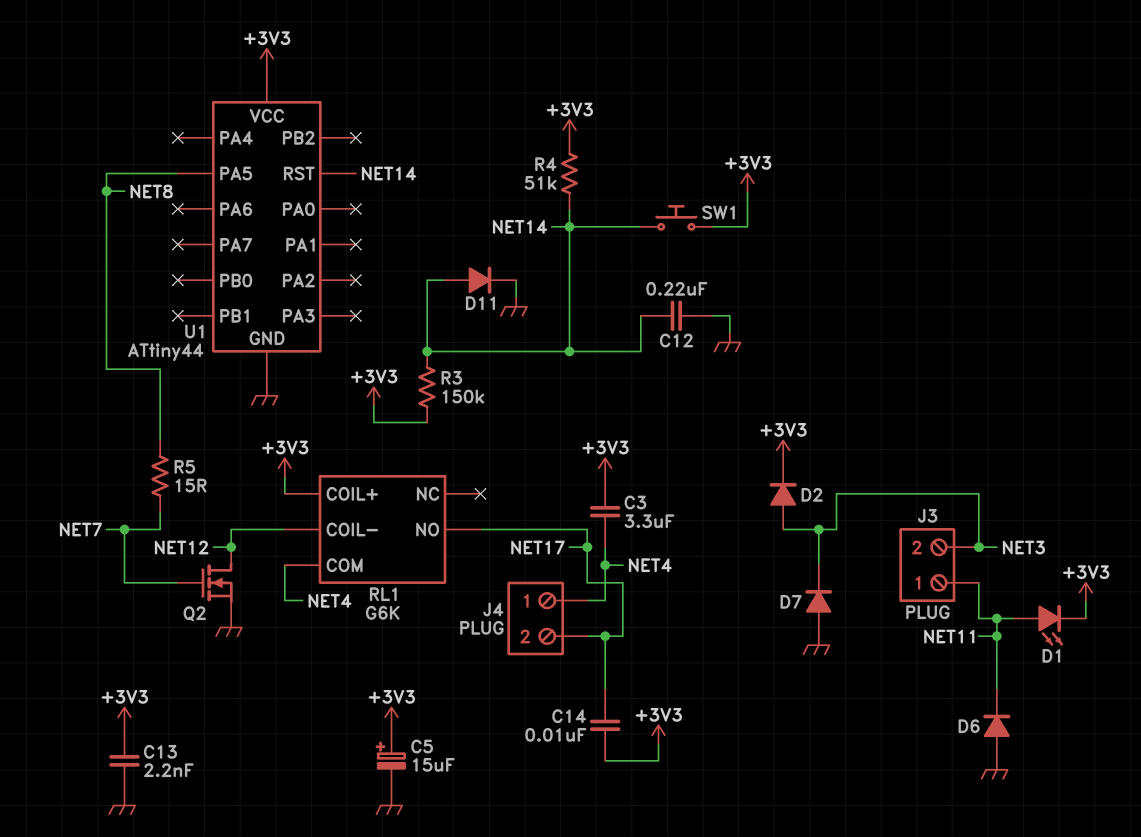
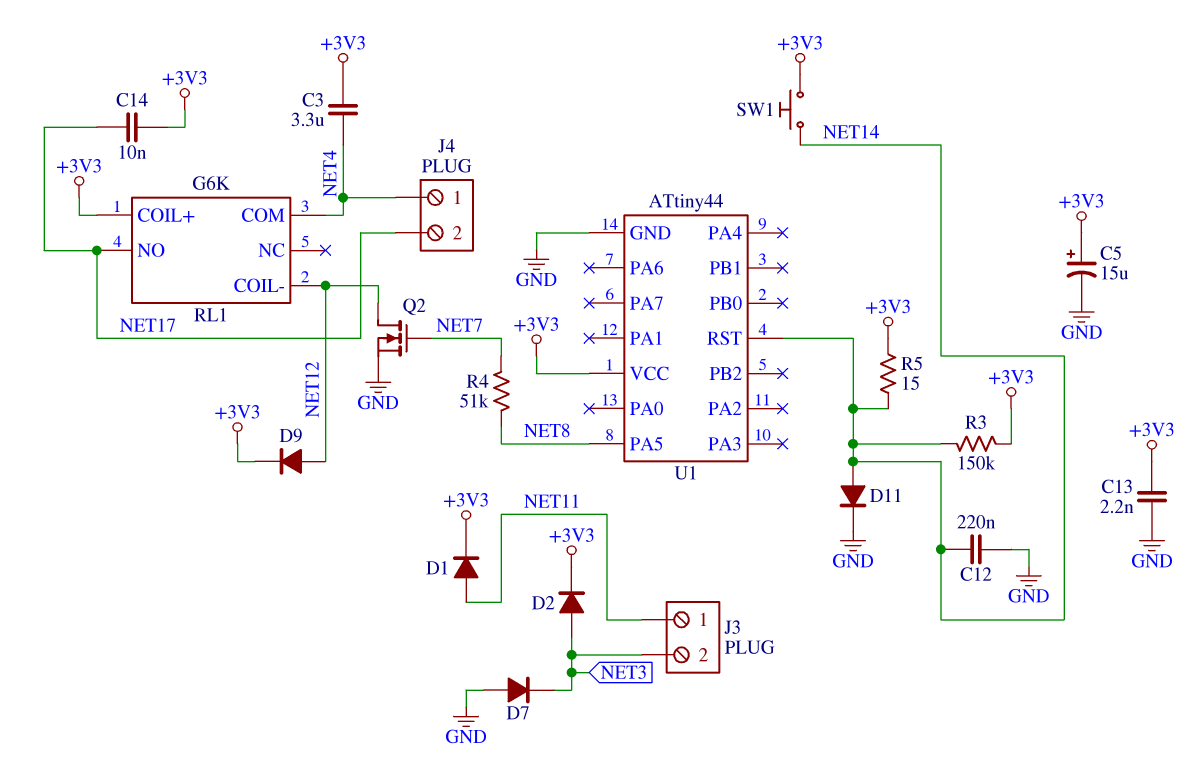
D1: LED (A NET11, K +3V3) -> diode (A NET11, K +3V3)
D6: diode (A GND, K NET11) -> none
D9: none -> diode (A NET12, K +3V3)
R4: 51k (+3V3, NET14) -> 51k (NET7, NET8)
R5: 15 (NET7, NET8) -> 15 (+3V3, NET14)

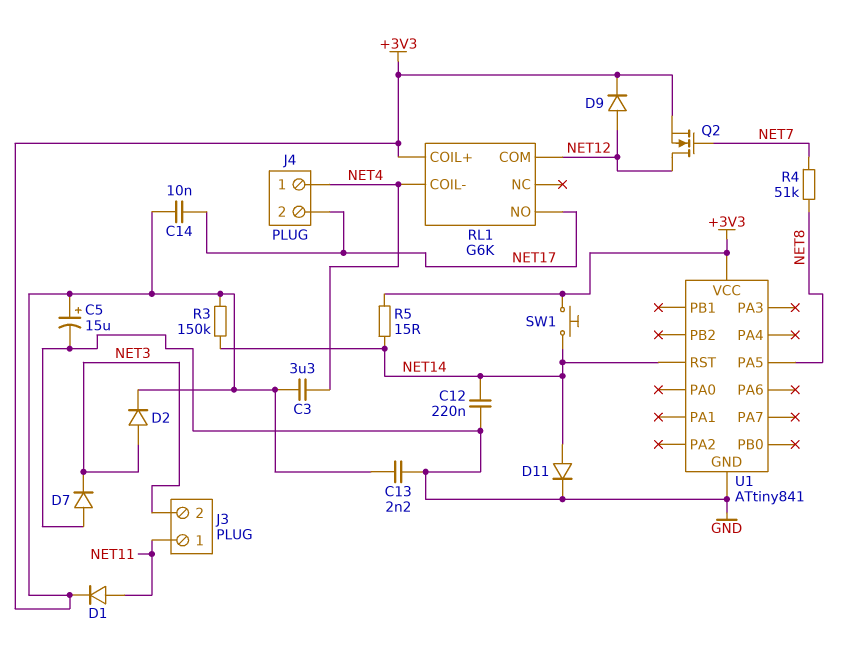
Q2: NMOS (G NET7, D NET12, S GND) -> NMOS (G NET7, D NET12, S +3V3)
RL1 pin COIL-: NET12 -> NET4
RL1 pin COM: NET4 -> NET12
U1: ATtiny44 -> ATtiny841

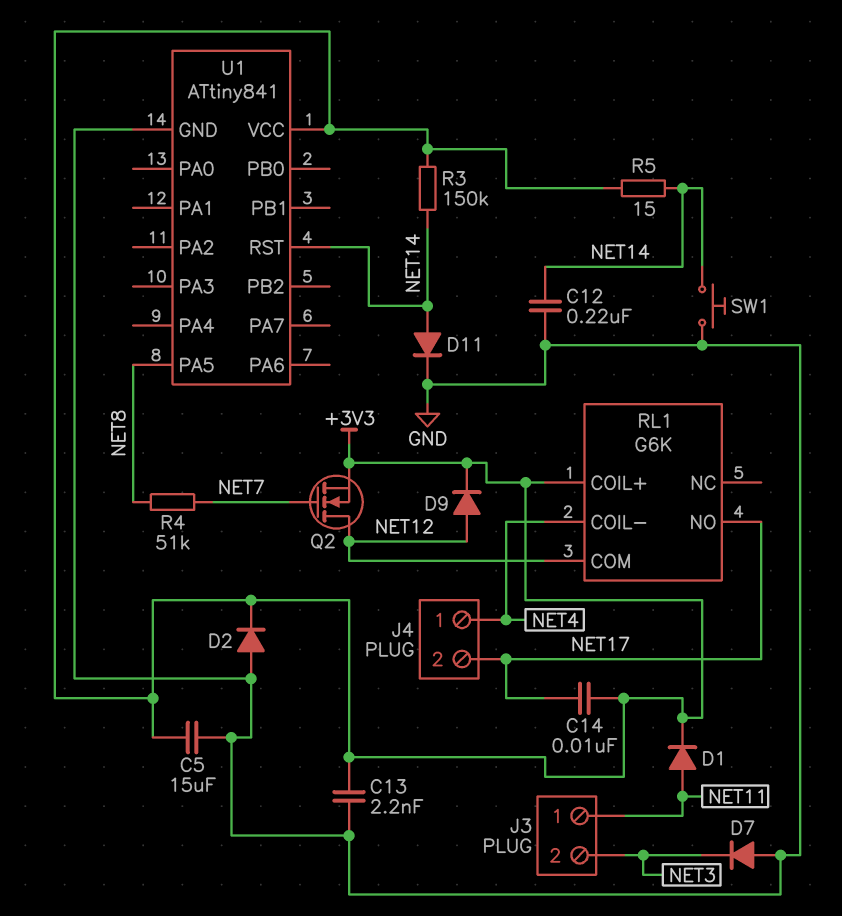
C3: 3.3uF (+3V3, NET4) -> none
C5: 15uF (plus +3V3, minus GND) -> 15uF (+3V3, GND)
D2: diode (A NET3, K +3V3) -> diode (A GND, K +3V3)
SW1: button (+3V3, NET14) -> button (GND, NET14)

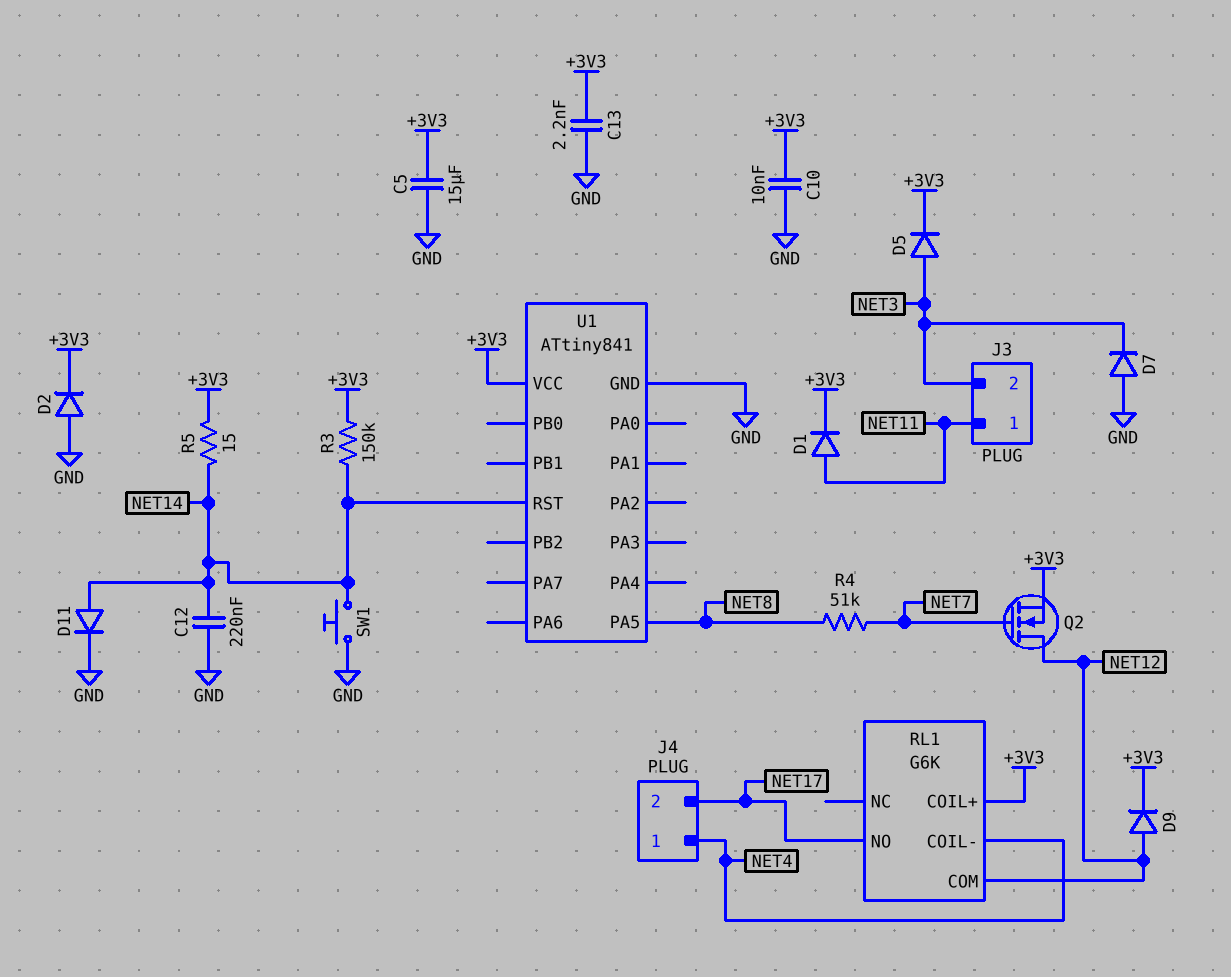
C10: none -> 10nF (+3V3, GND)
C14: 10nF (+3V3, NET17) -> none
D5: none -> diode (A NET3, K +3V3)

